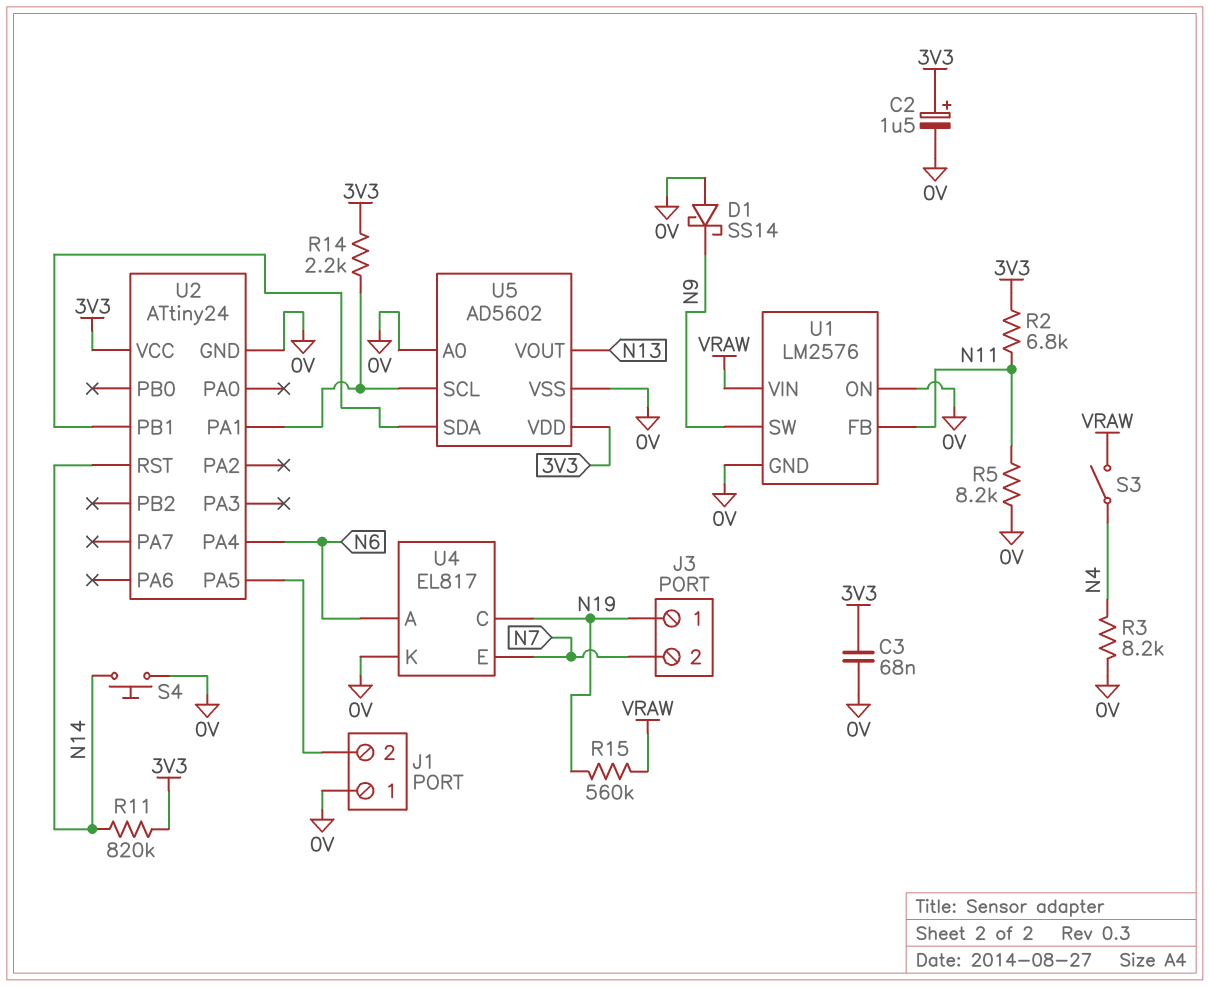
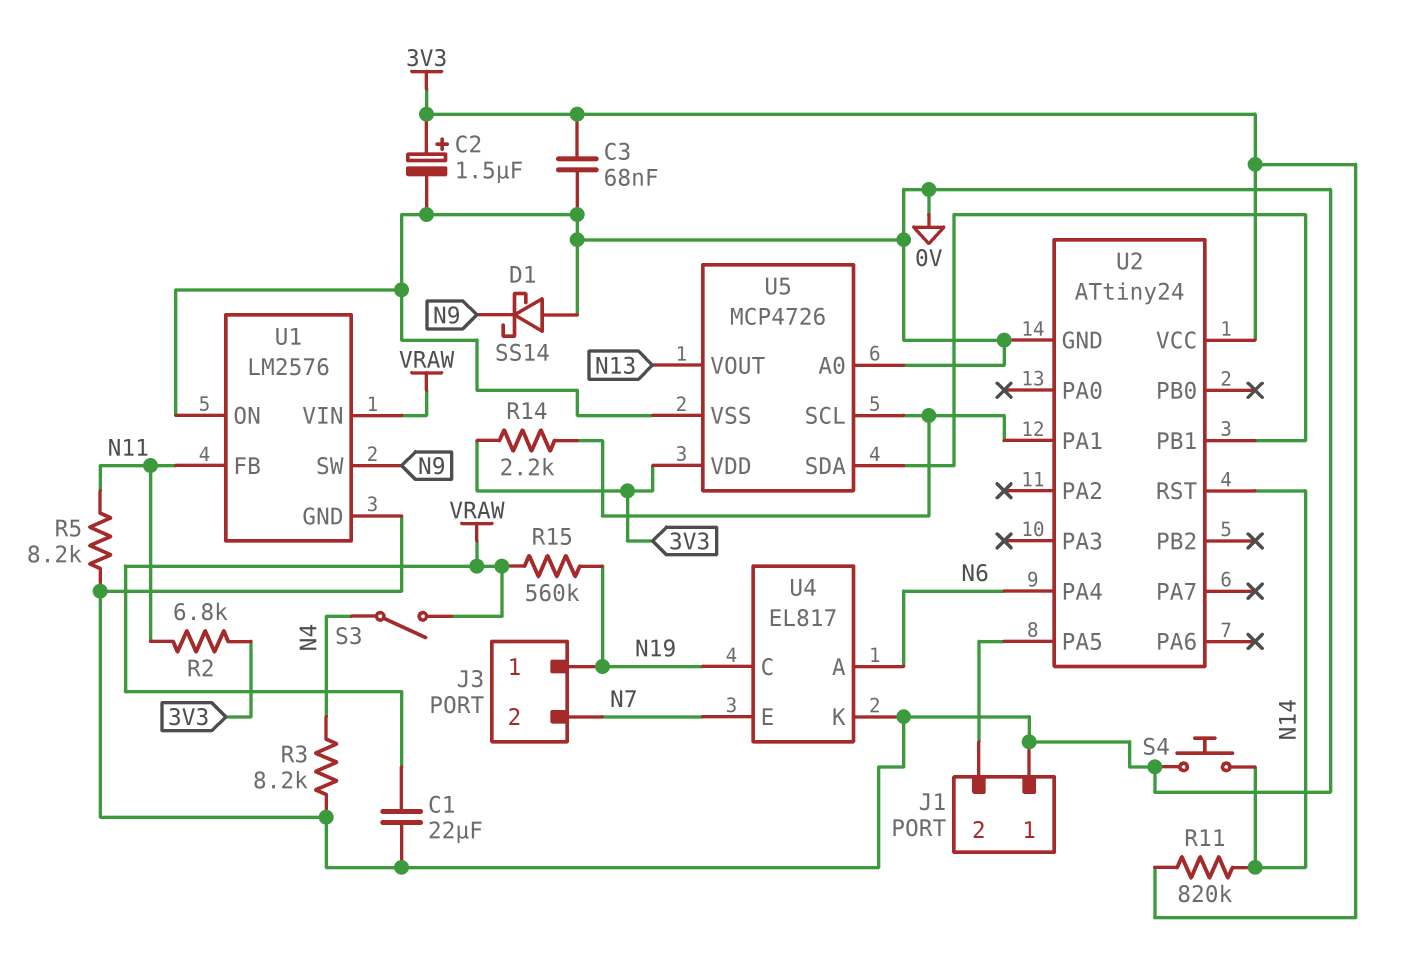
C1: none -> 22uF (0V, VRAW)
U5: AD5602 -> MCP4726

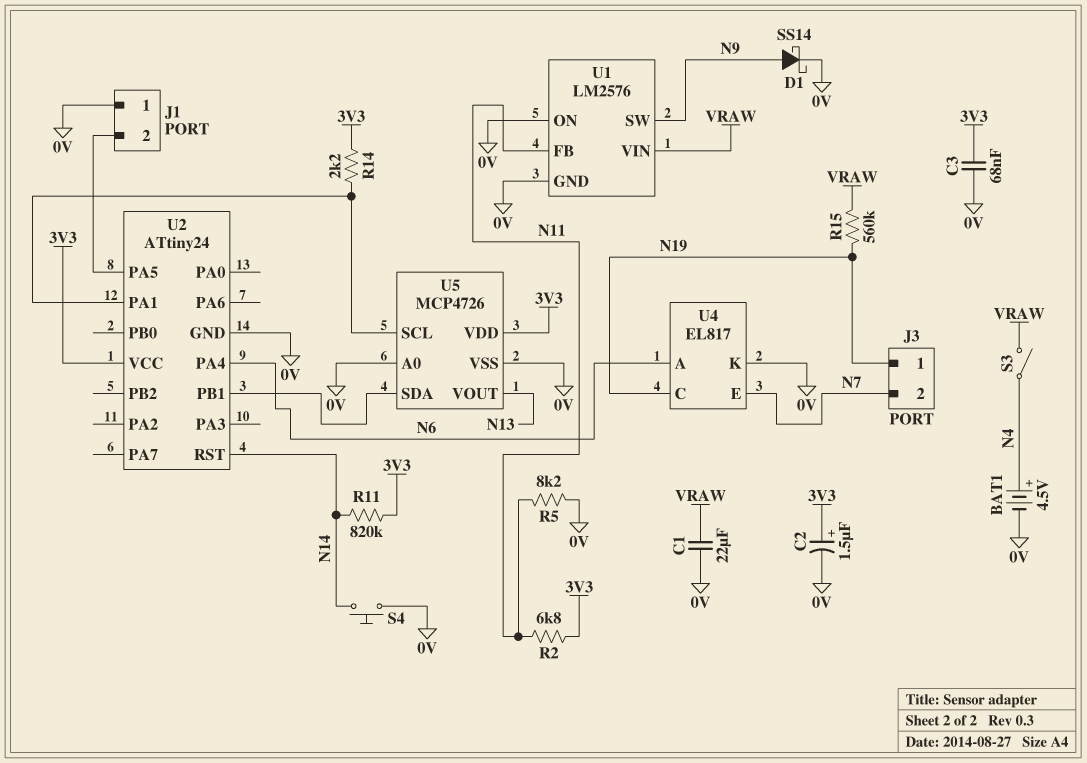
BAT1: none -> 4.5V (plus N4, minus 0V)
D1: schottky SS14 (A 0V, K N9) -> schottky SS14 (A N9, K 0V)
R3: 8.2k (0V, N4) -> none

